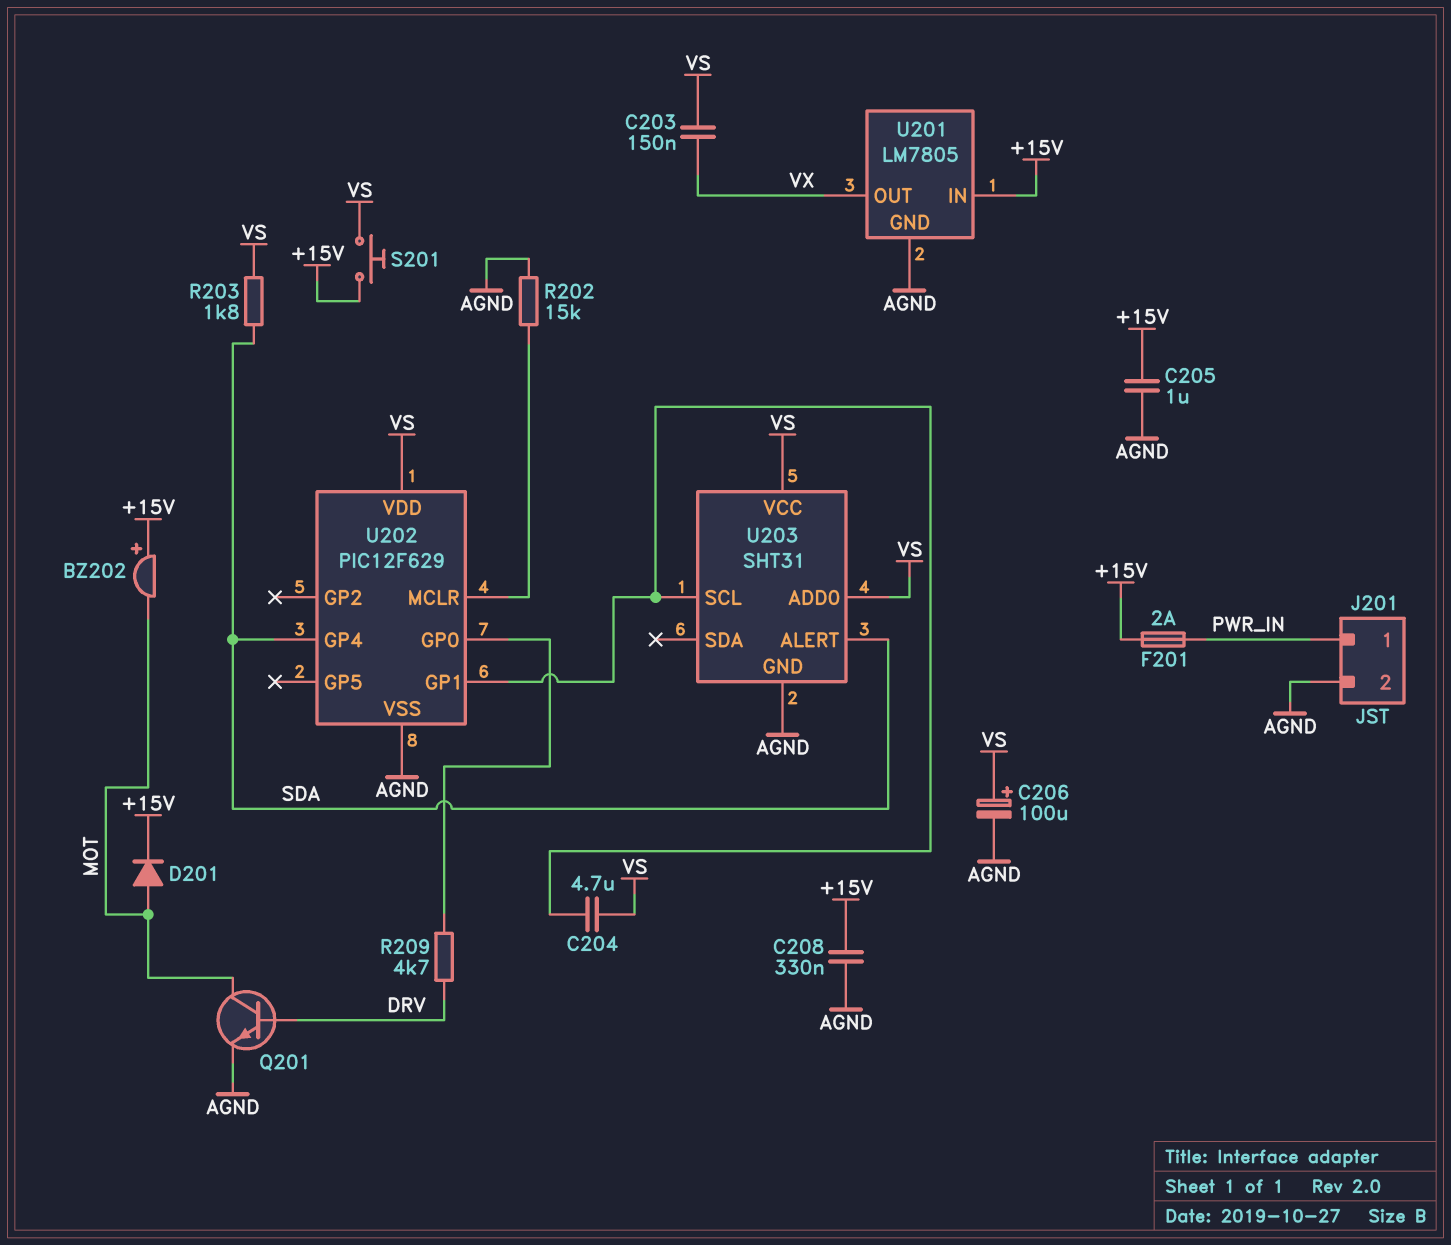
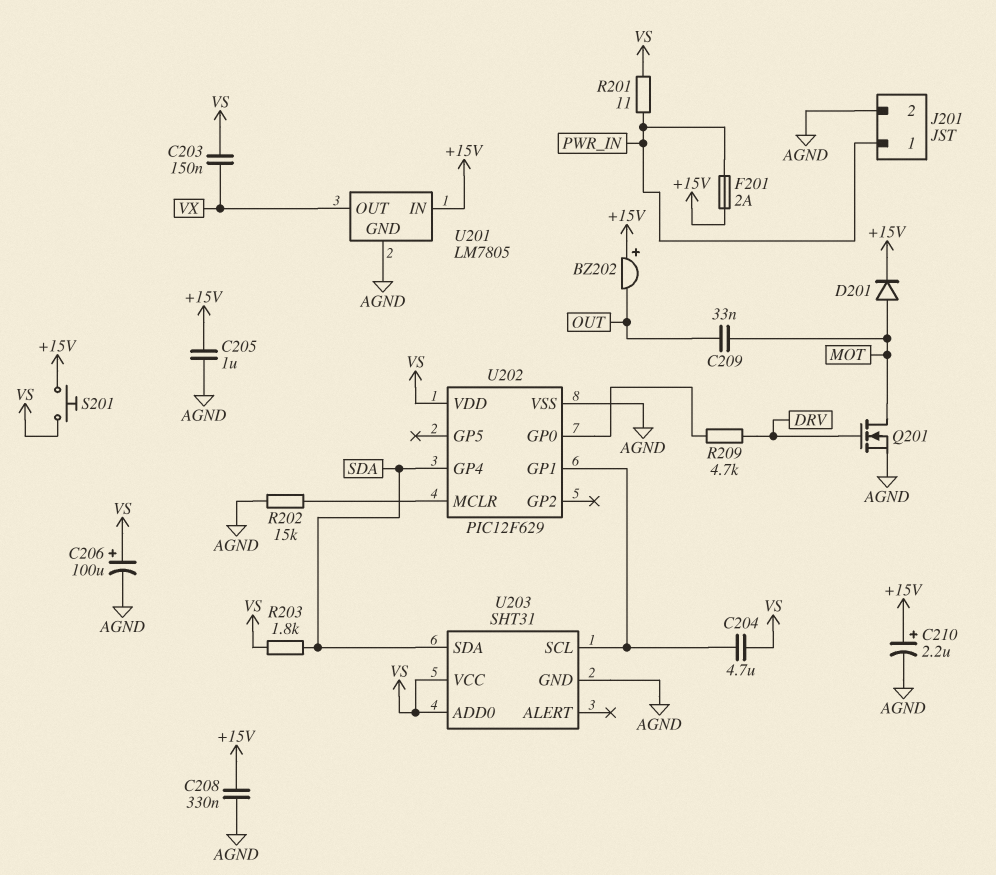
BZ202: buzzer (plus +15V, minus MOT) -> buzzer (plus +15V, minus OUT)
C209: none -> 33nF (MOT, OUT)
C210: none -> 2.2uF (plus +15V, minus AGND)
Q201: NPN (B DRV, C MOT, E AGND) -> NMOS (G DRV, D MOT, S AGND)
R201: none -> 11 (PWR_IN, VS)
U203 pin ALERT: SDA -> none
U203 pin SDA: none -> SDA

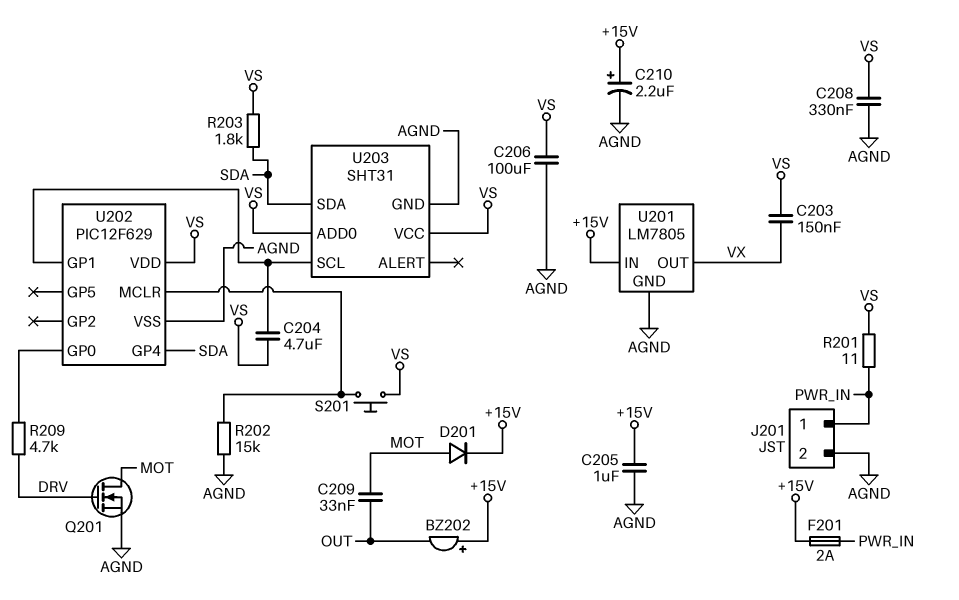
C206: 100uF (plus VS, minus AGND) -> 100uF (AGND, VS)
C208: 330nF (+15V, AGND) -> 330nF (AGND, VS)
S201: button (+15V, VS) -> button (U202/MCLR, VS)

